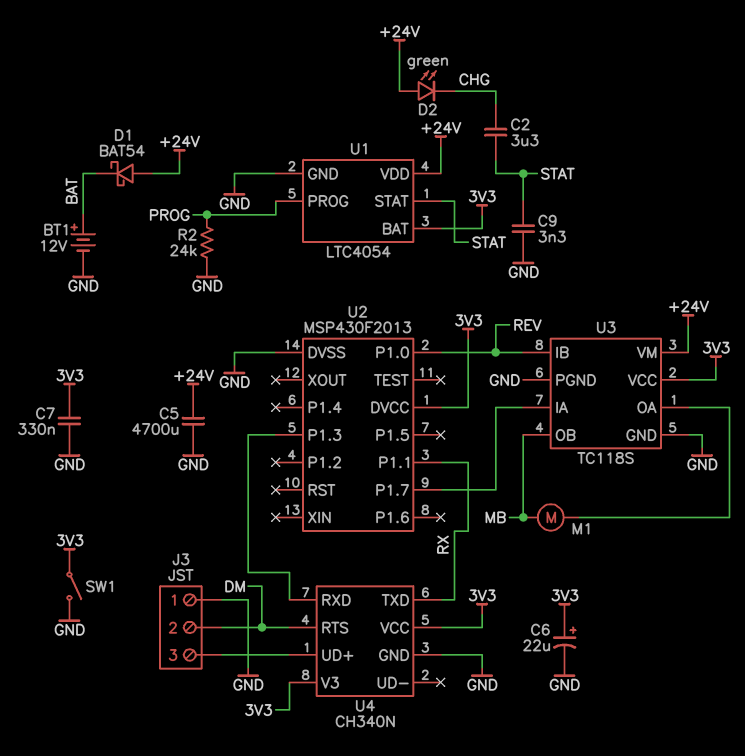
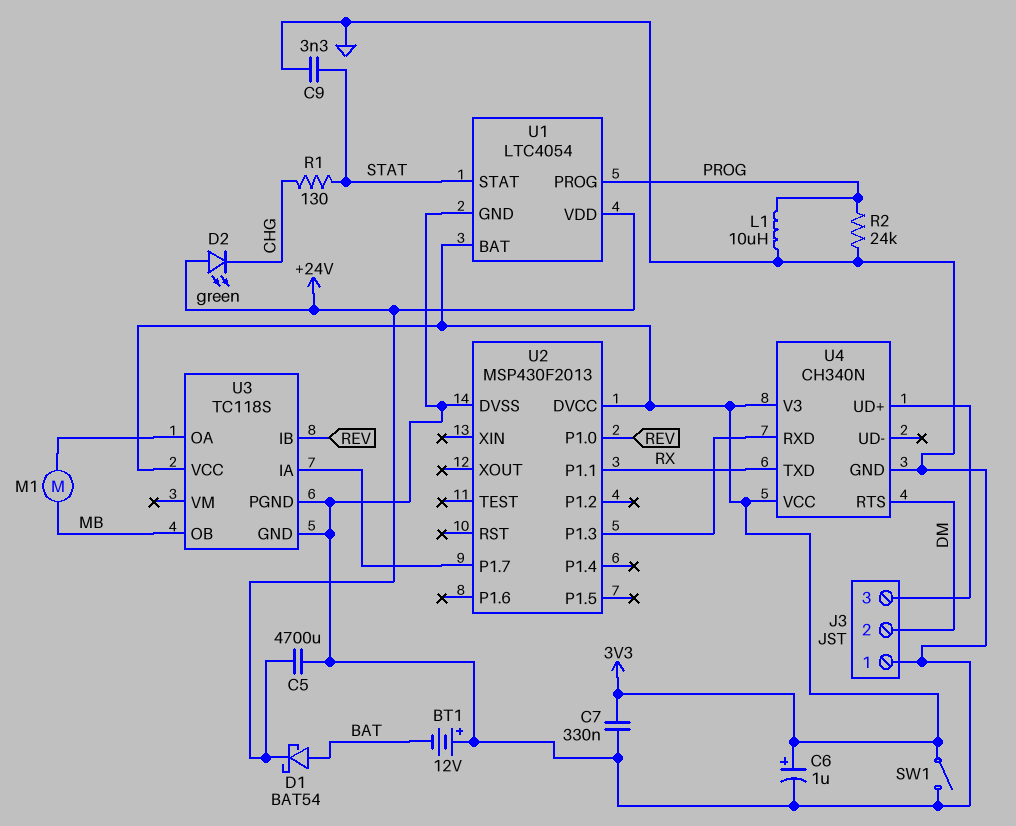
BT1: 12V (plus BAT, minus GND) -> 12V (plus GND, minus BAT)
C2: 3.3uF (CHG, STAT) -> none
C6: 22uF (plus 3V3, minus GND) -> 1uF (plus 3V3, minus GND)
D1: schottky BAT54 (A +24V, K BAT) -> schottky BAT54 (A BAT, K +24V)
L1: none -> 10uH (GND, PROG)
R1: none -> 130 (CHG, STAT)
U3 pin VM: +24V -> none

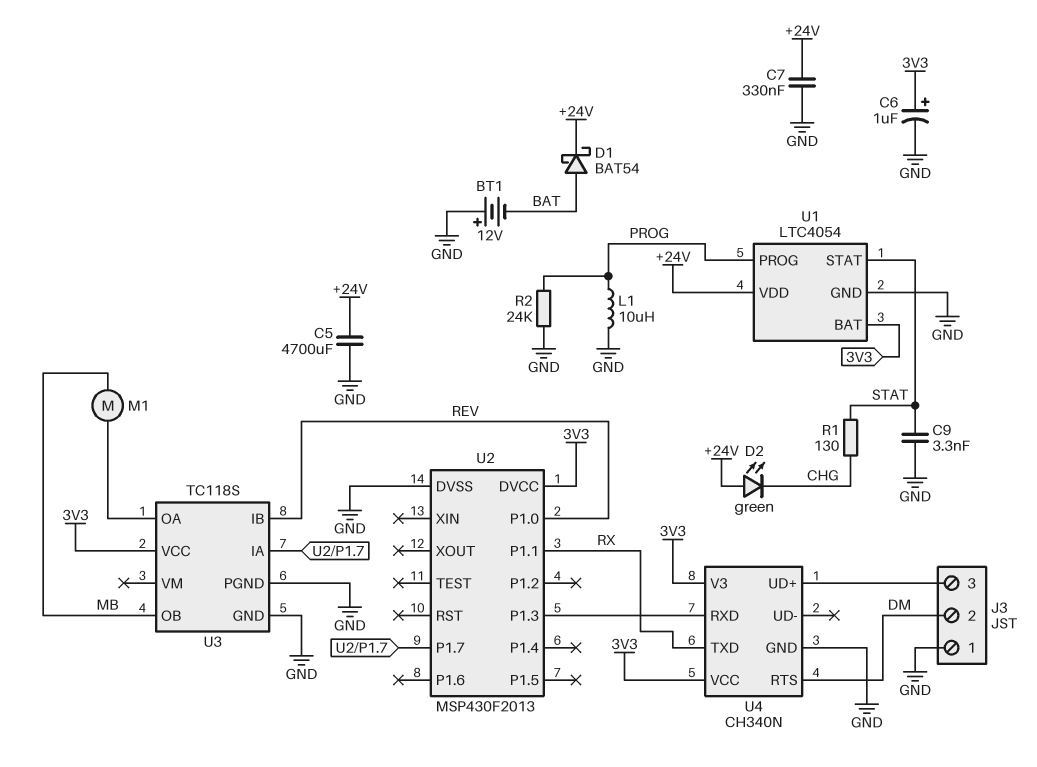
C7: 330nF (3V3, GND) -> 330nF (+24V, GND)
SW1: switch (3V3, GND) -> none

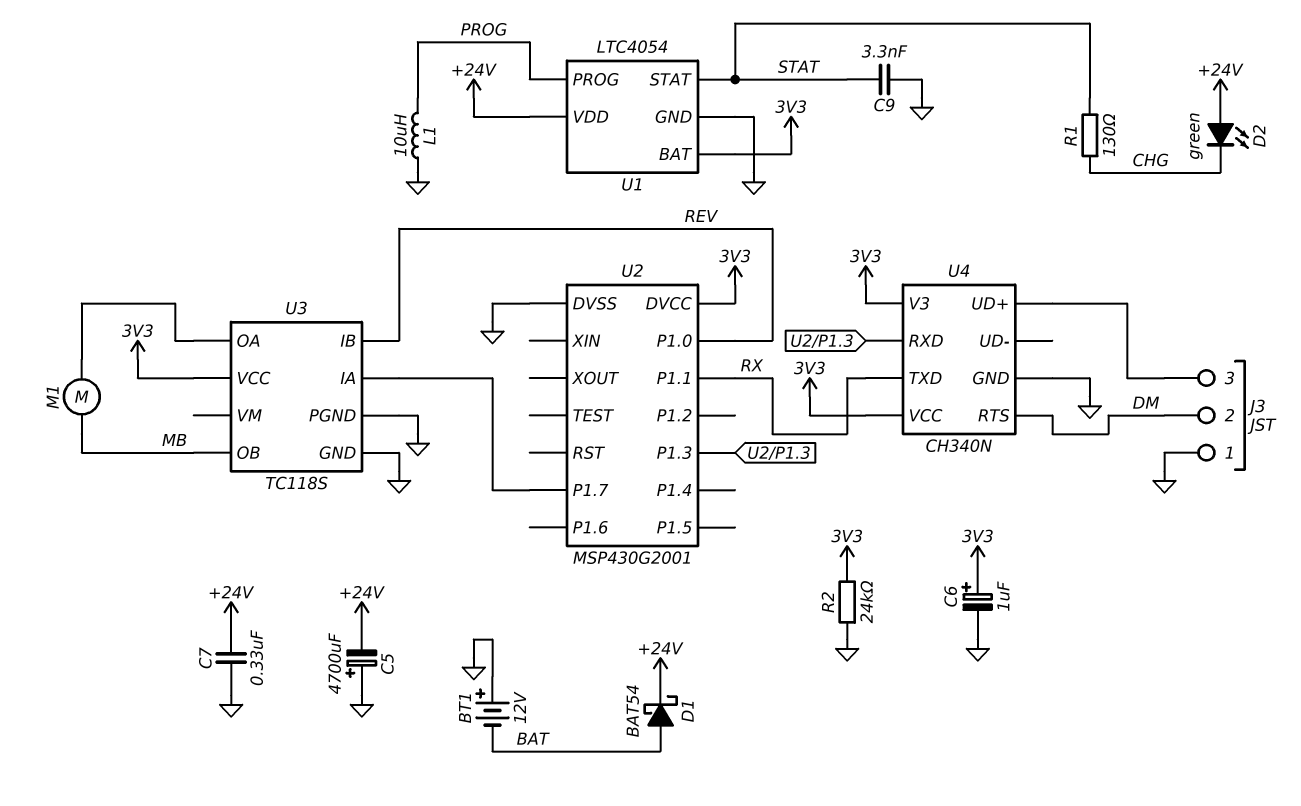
C5: 4700uF (+24V, GND) -> 4700uF (plus GND, minus +24V)
R2: 24k (GND, PROG) -> 24k (3V3, GND)
U2: MSP430F2013 -> MSP430G2001

